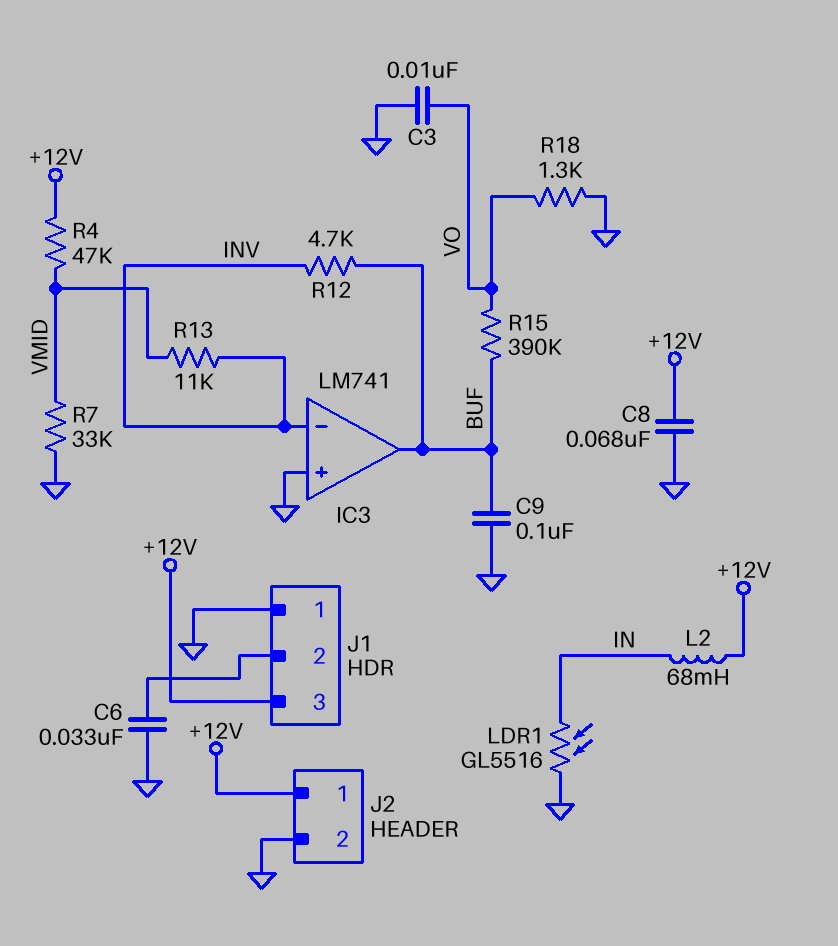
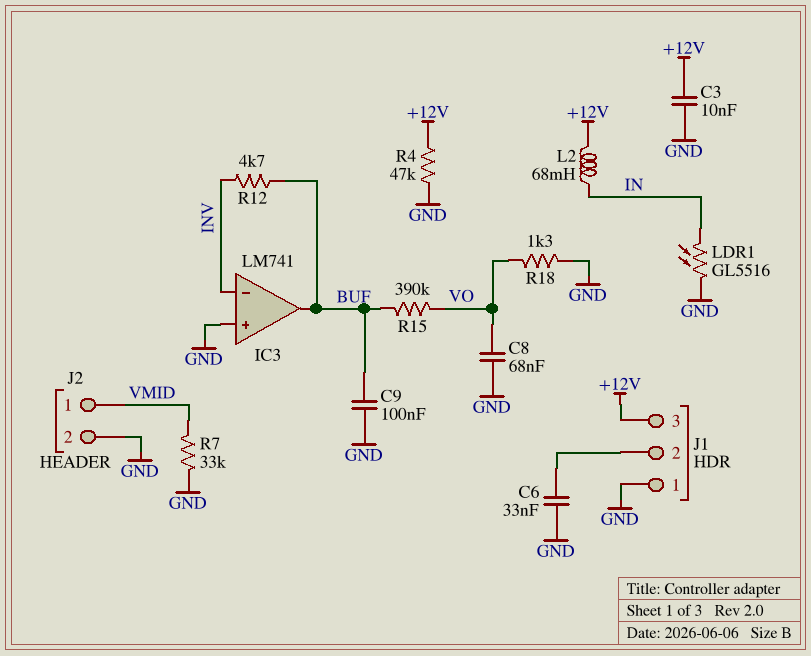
C3: 10nF (GND, VO) -> 10nF (+12V, GND)
C8: 68nF (+12V, GND) -> 68nF (GND, VO)
J2 pin 1: +12V -> VMID
R4: 47k (+12V, VMID) -> 47k (+12V, GND)
R13: 11k (INV, VMID) -> none

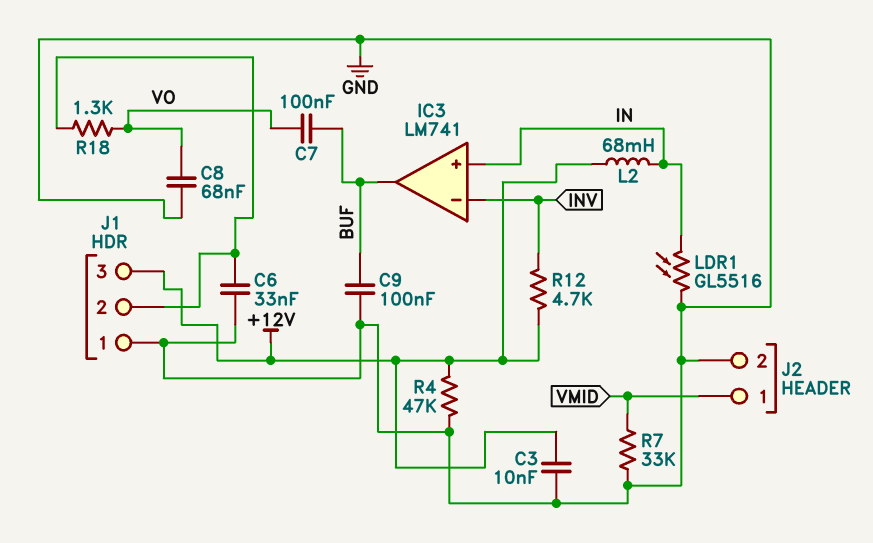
C7: none -> 100nF (BUF, VO)
IC3 pin in+: GND -> IN
R12: 4.7k (BUF, INV) -> 4.7k (+12V, INV)
R15: 390k (BUF, VO) -> none
R18: 1.3k (GND, VO) -> 1.3k (J1/2, VO)

